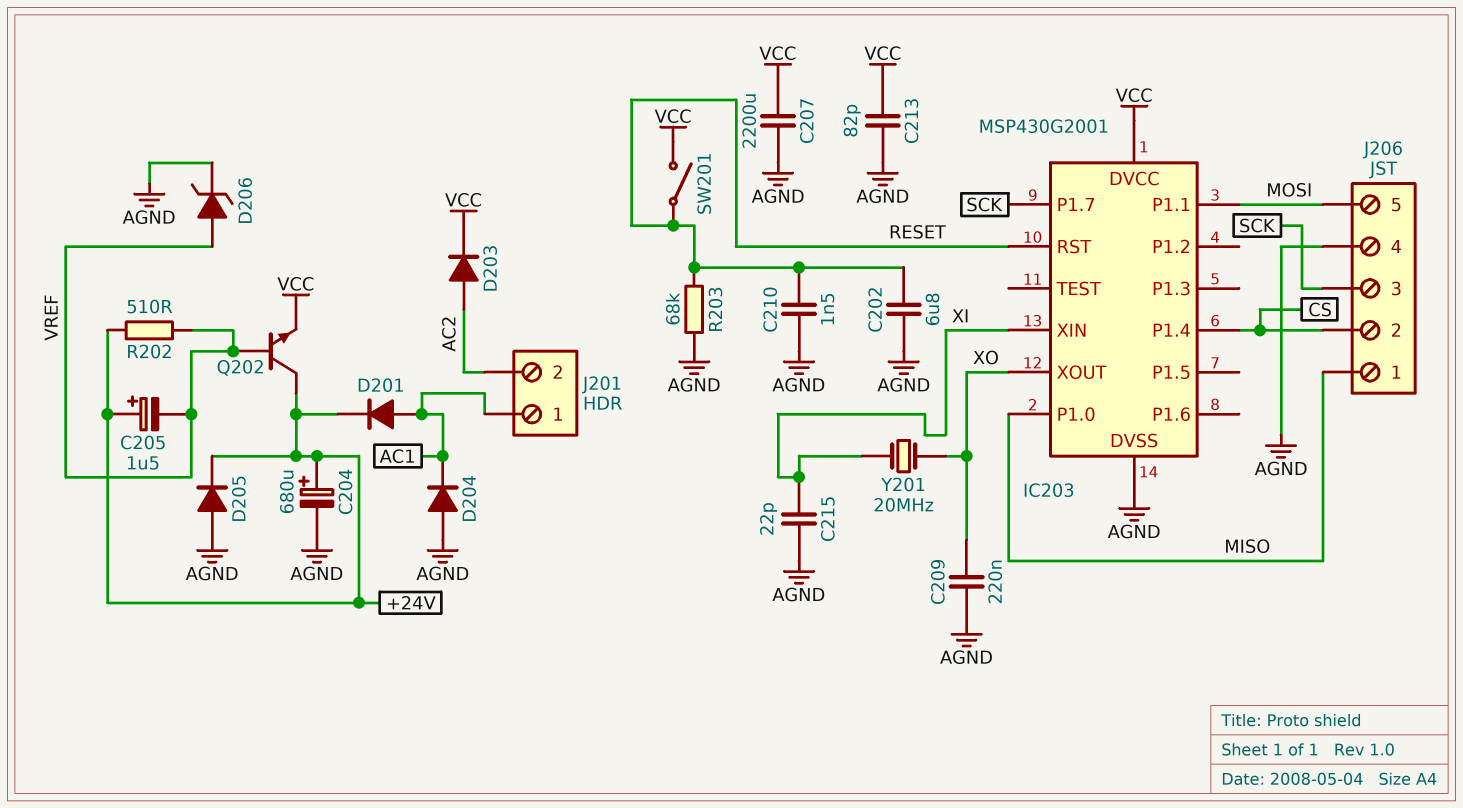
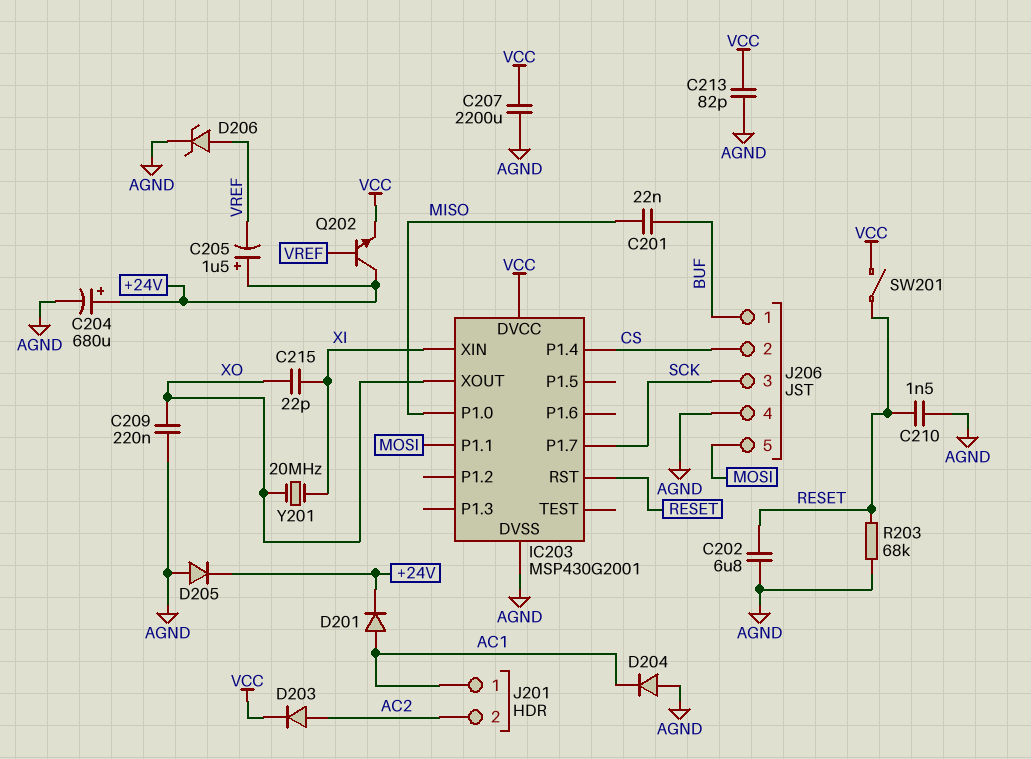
C201: none -> 22nF (BUF, MISO)
C215: 22pF (AGND, XI) -> 22pF (XI, XO)
J206 pin 1: MISO -> BUF
R202: 510 (+24V, VREF) -> none

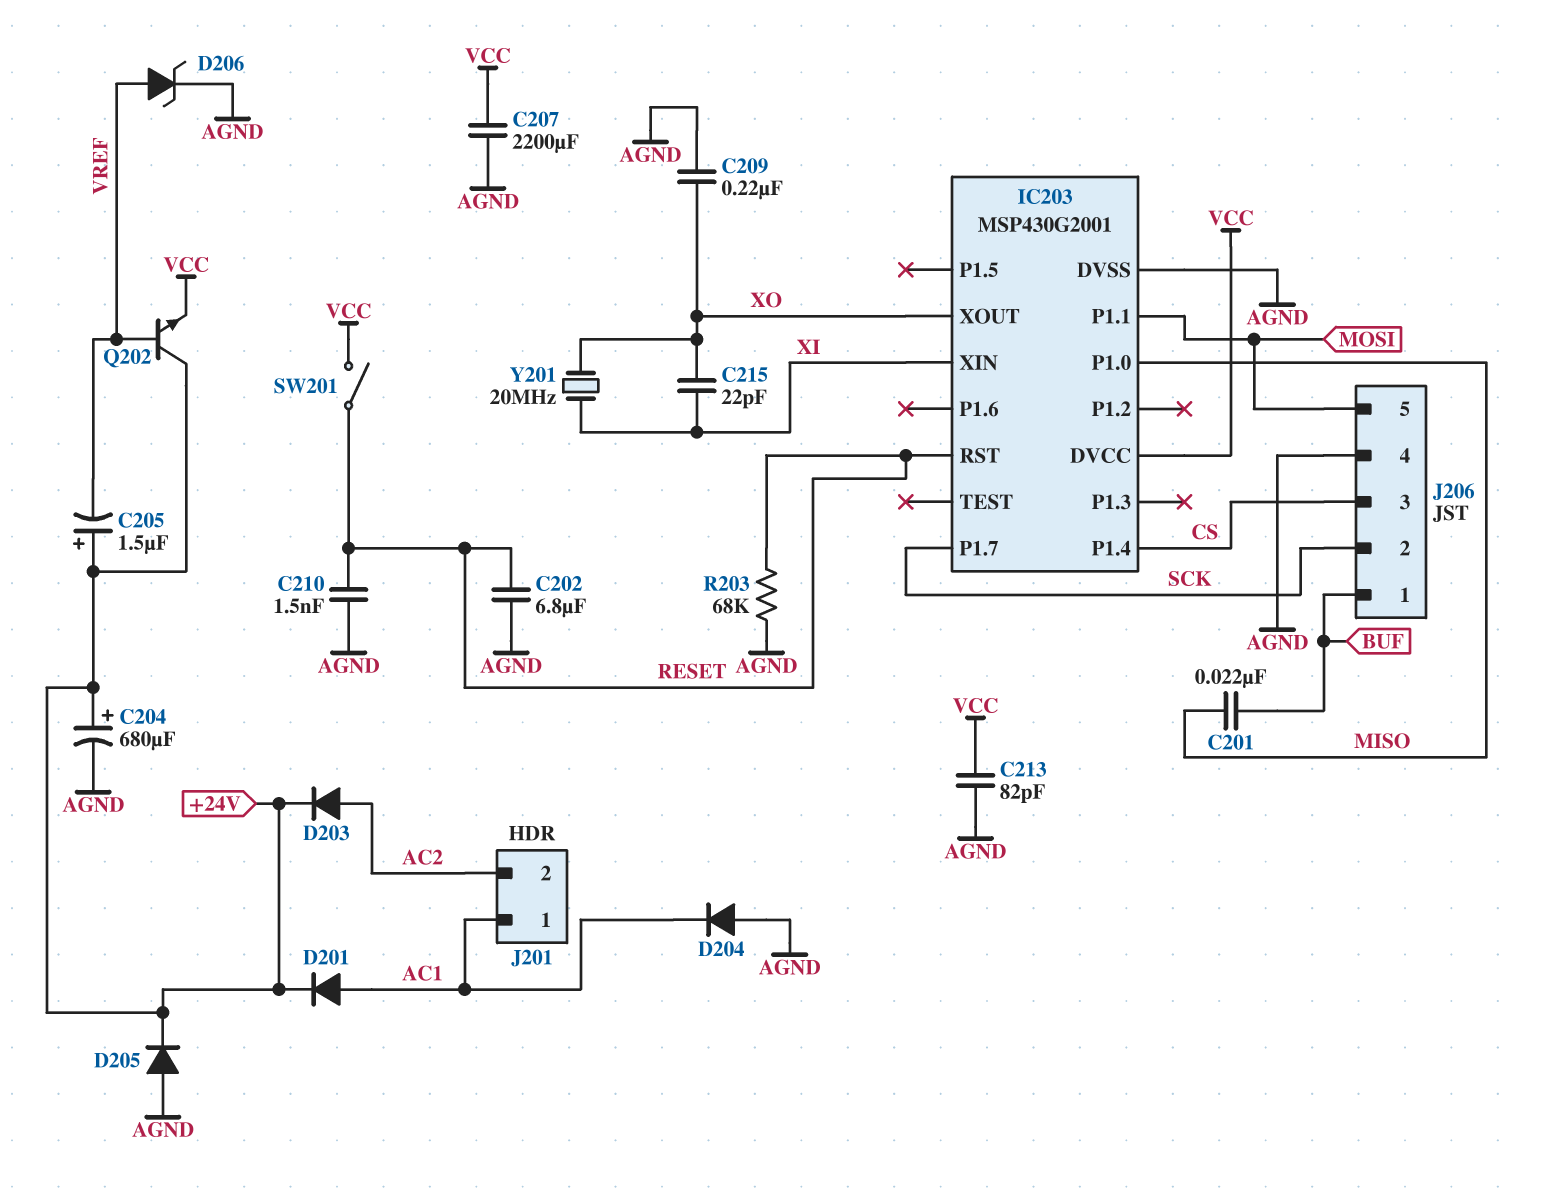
D203: diode (A AC2, K VCC) -> diode (A AC2, K +24V)
J206 pin 2: CS -> SCK
J206 pin 3: SCK -> CS

